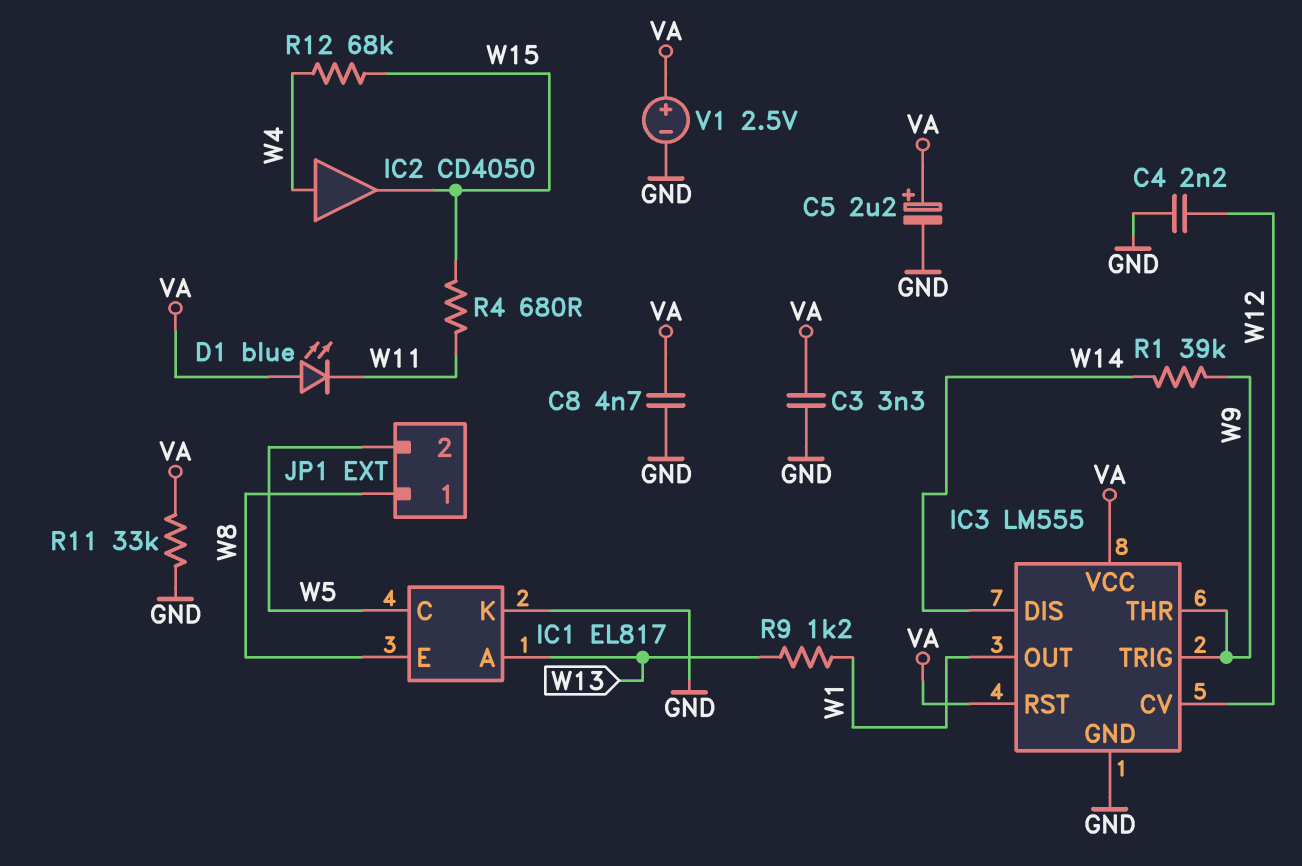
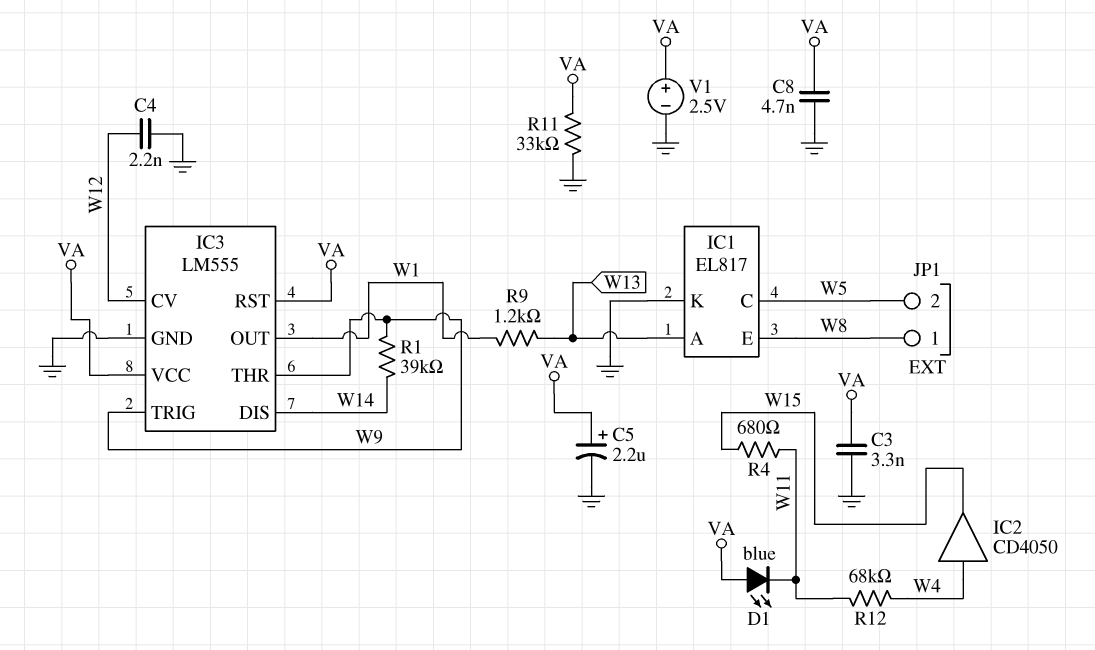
R12: 68k (W4, W15) -> 68k (W4, W11)

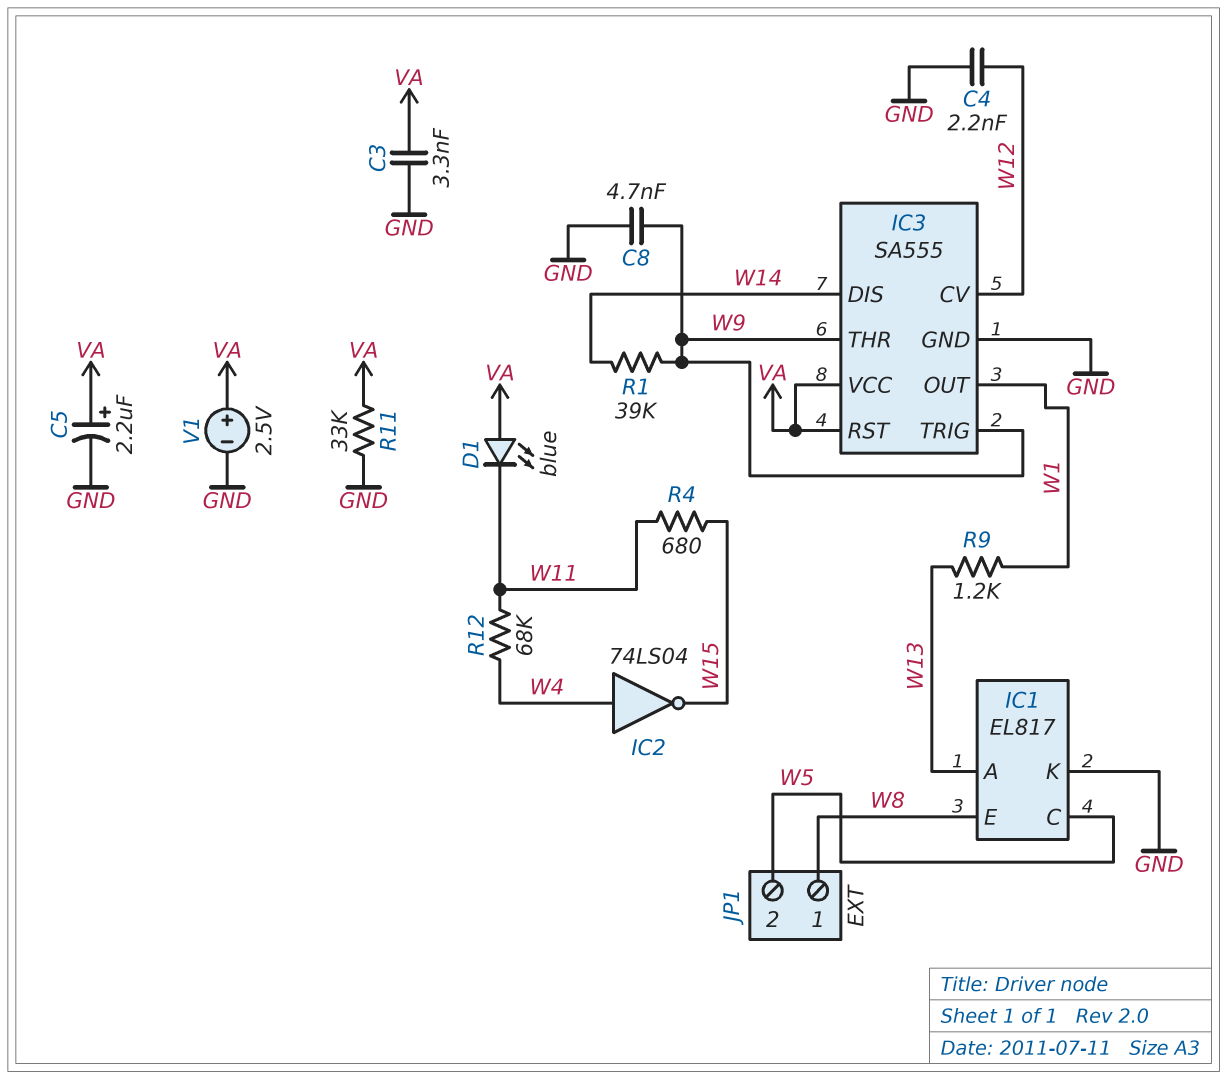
C8: 4.7nF (GND, VA) -> 4.7nF (GND, W9)
IC2: buffer CD4050 (in W4, out W15) -> NOT 74LS04 (in W4, out W15)
IC3: LM555 -> SA555

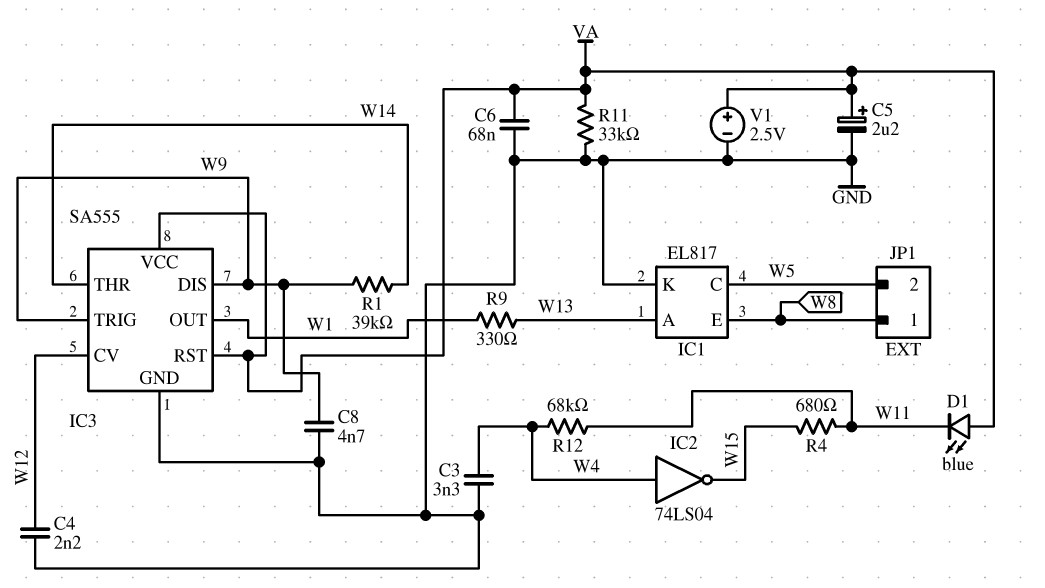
C3: 3.3nF (GND, VA) -> 3.3nF (GND, W4)
C6: none -> 68nF (GND, VA)
IC3 pin DIS: W14 -> W9
IC3 pin THR: W9 -> W14
R9: 1.2k (W1, W13) -> 330 (W1, W13)

